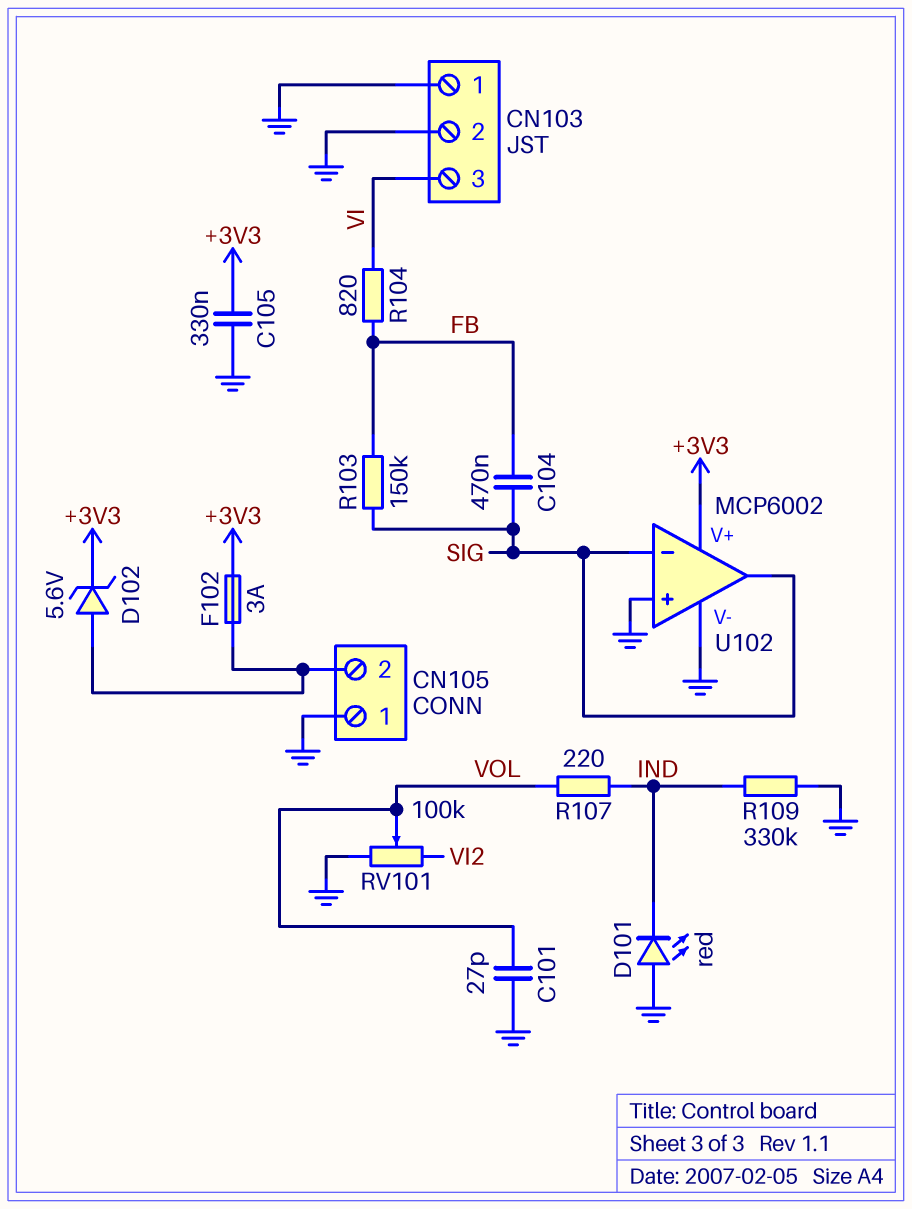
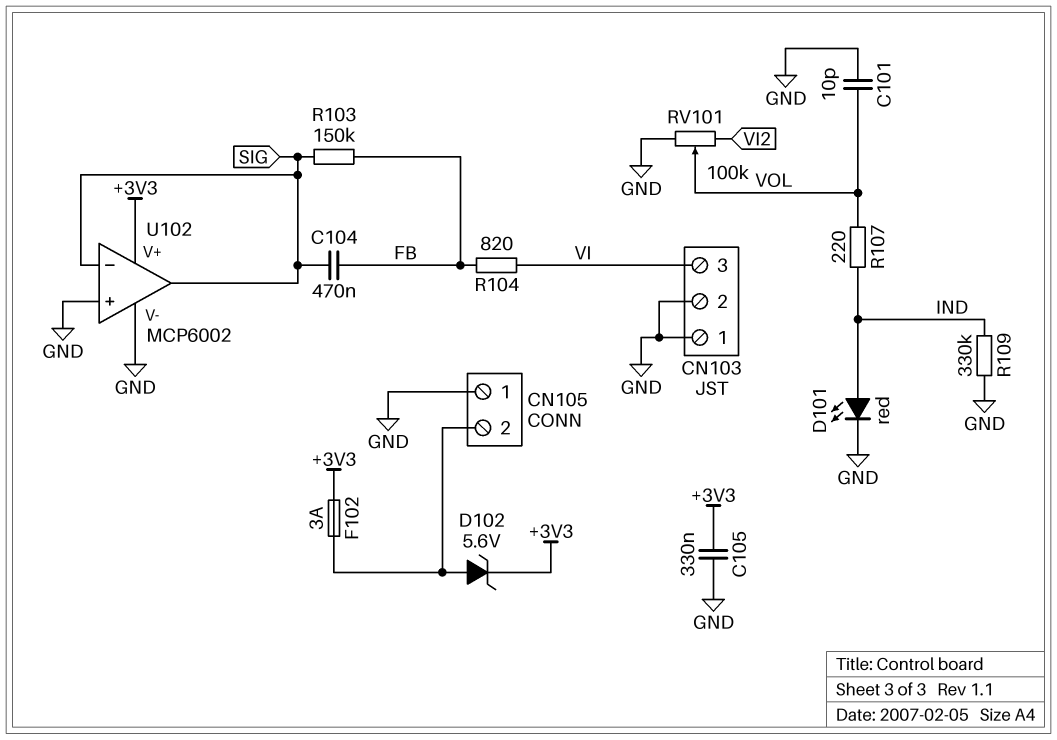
C101: 27pF (GND, VOL) -> 10pF (GND, VOL)
D101: LED red (A GND, K IND) -> LED red (A IND, K GND)

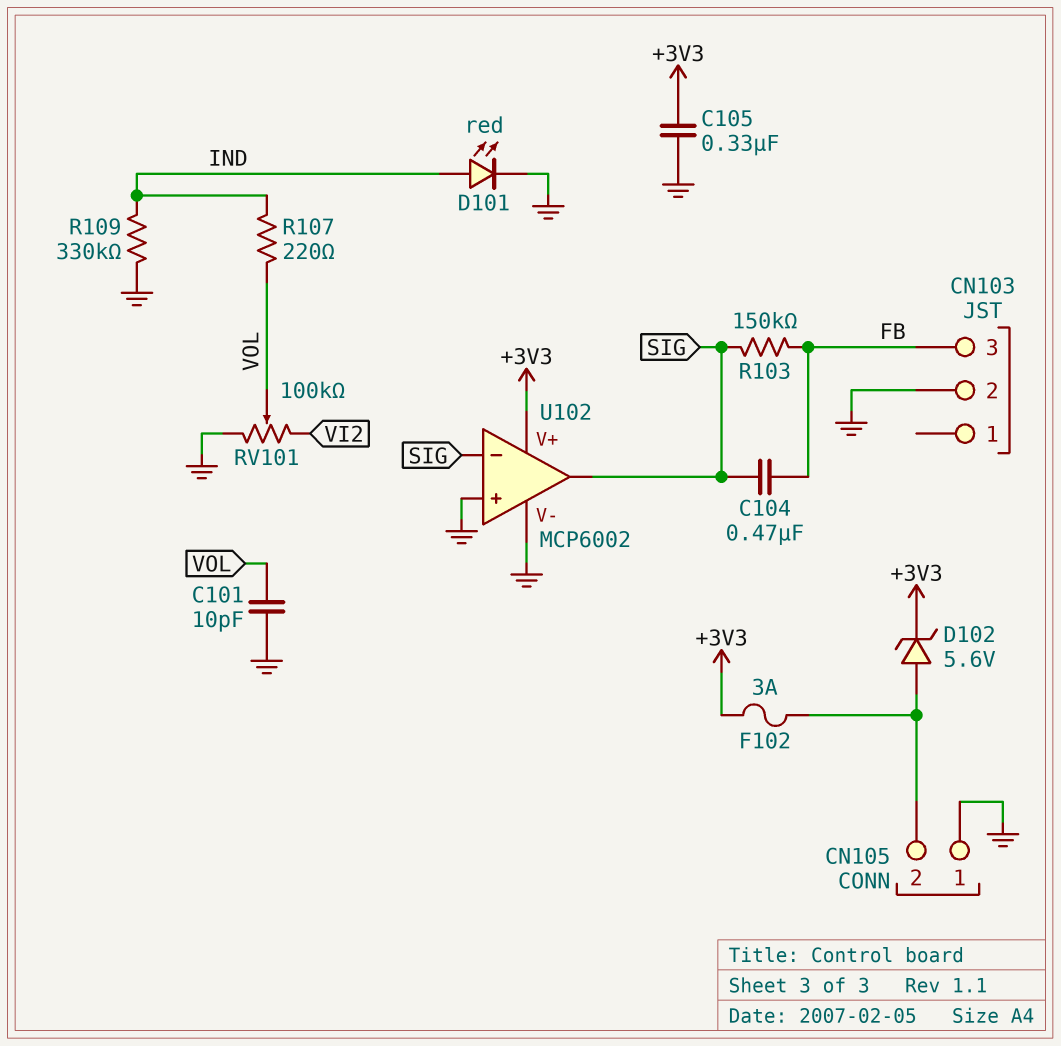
CN103 pin 1: GND -> none
CN103 pin 3: VI -> FB
R104: 820 (FB, VI) -> none

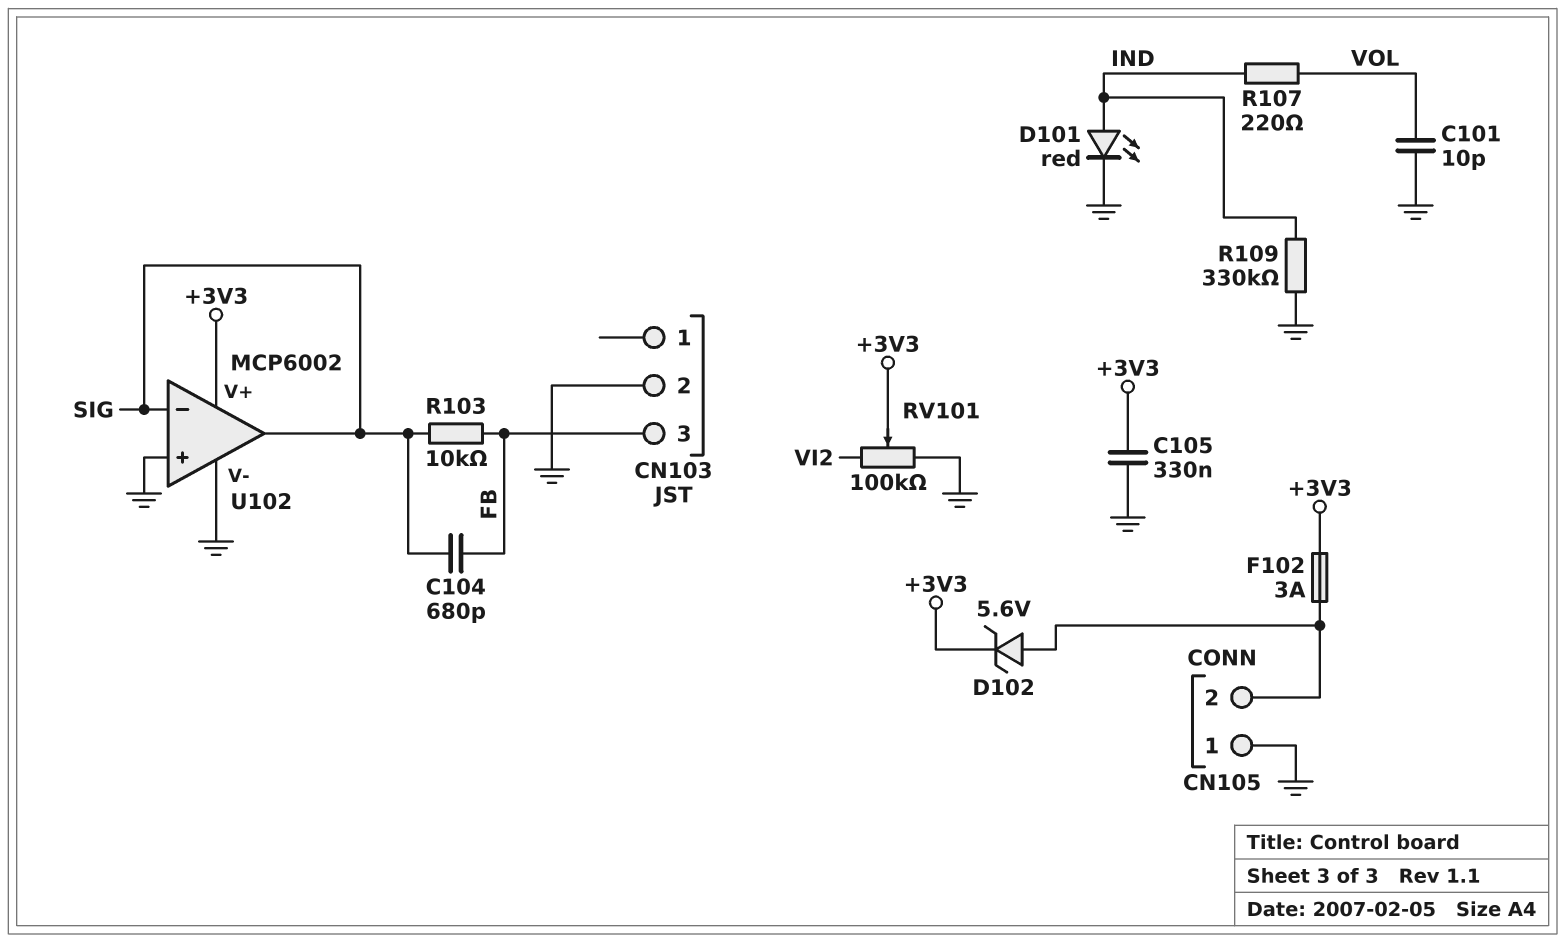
C104: 470nF (FB, SIG) -> 680pF (FB, SIG)
R103: 150k (FB, SIG) -> 10k (FB, SIG)
RV101: 100k (GND, VI2, wiper VOL) -> 100k (GND, VI2, wiper +3V3)

